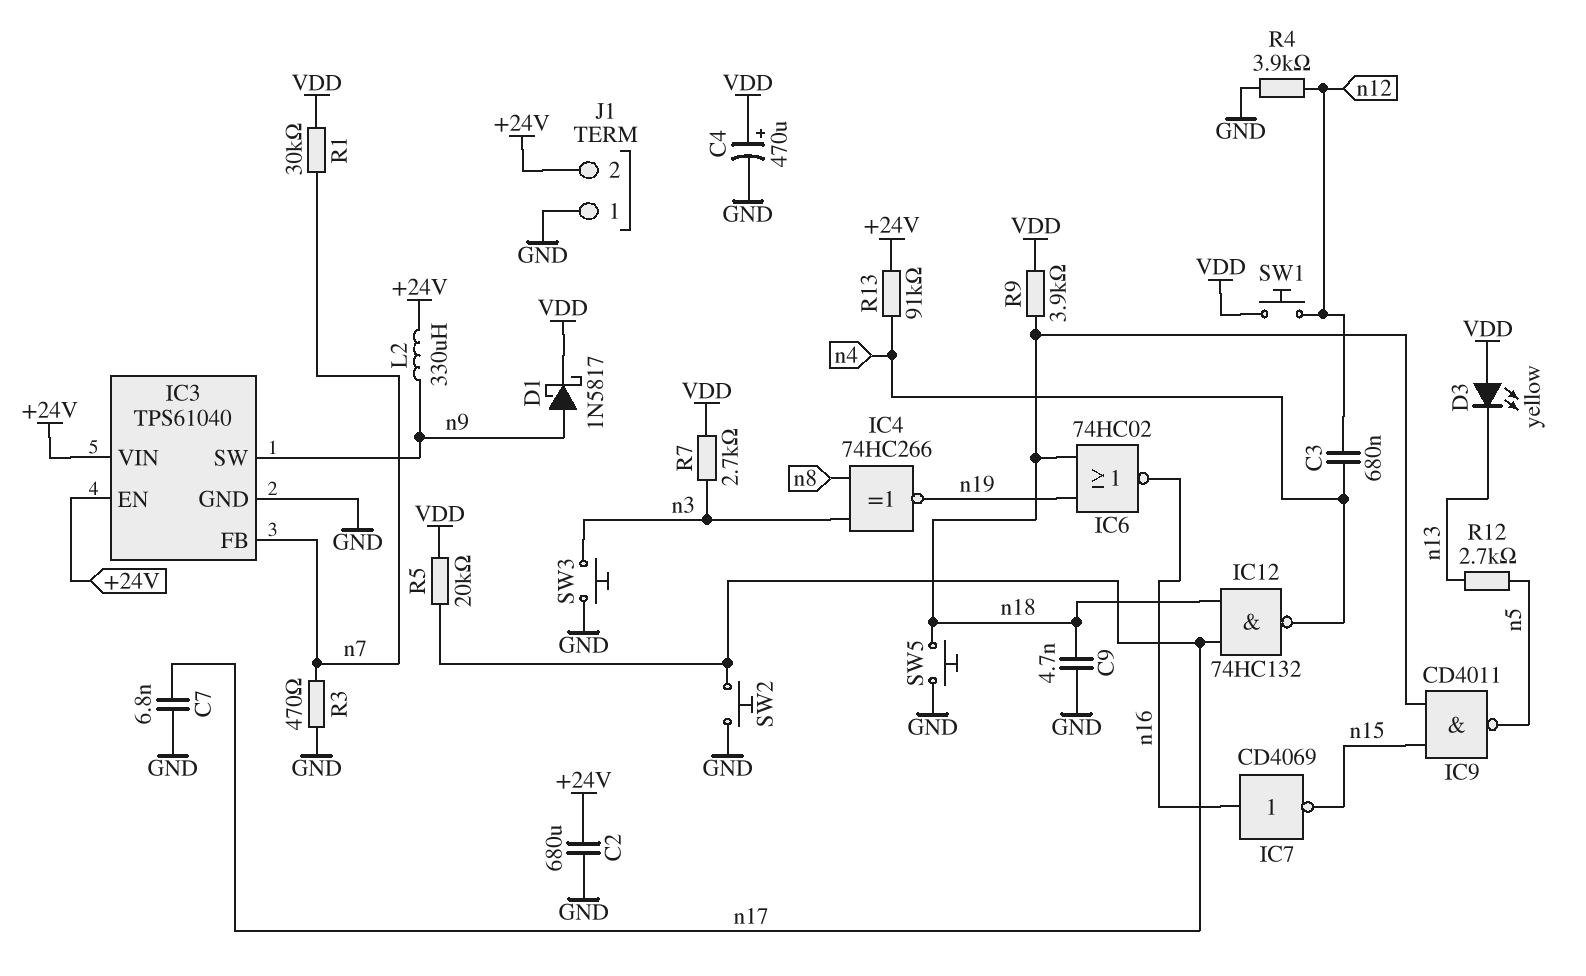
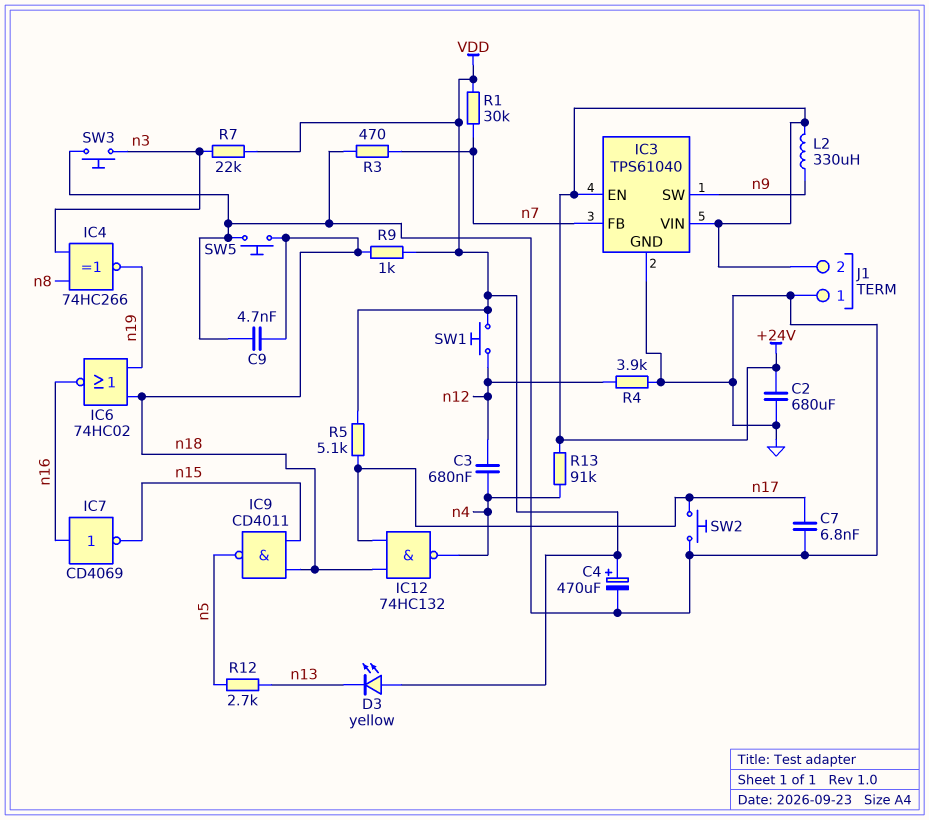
D1: schottky 1N5817 (A n9, K VDD) -> none
R5: 20k (VDD, n17) -> 5.1k (VDD, n17)
R7: 2.7k (VDD, n3) -> 22k (VDD, n3)
R9: 3.9k (VDD, n18) -> 1k (VDD, n18)

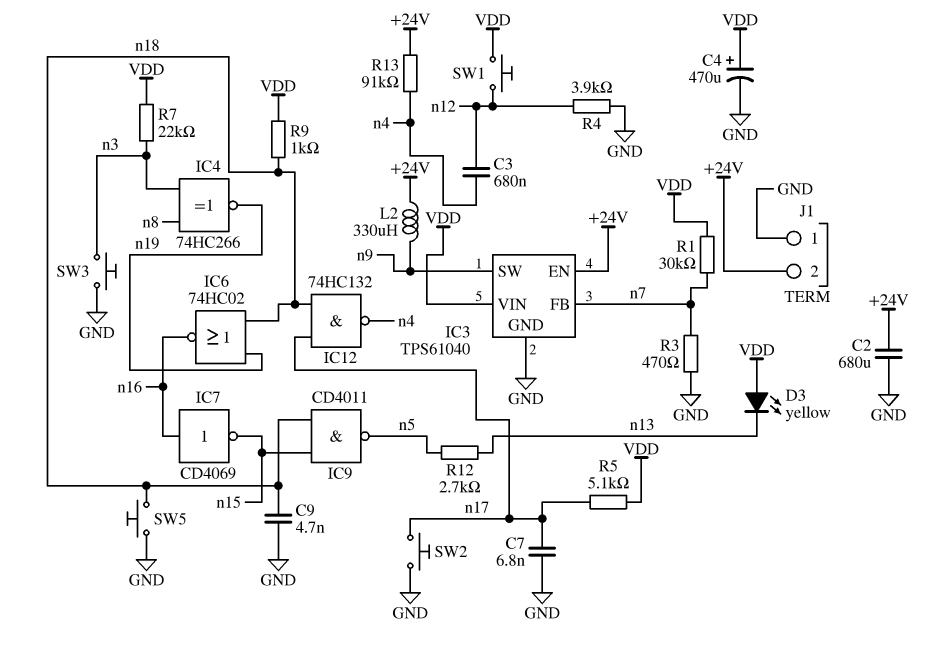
IC3 pin VIN: +24V -> VDD

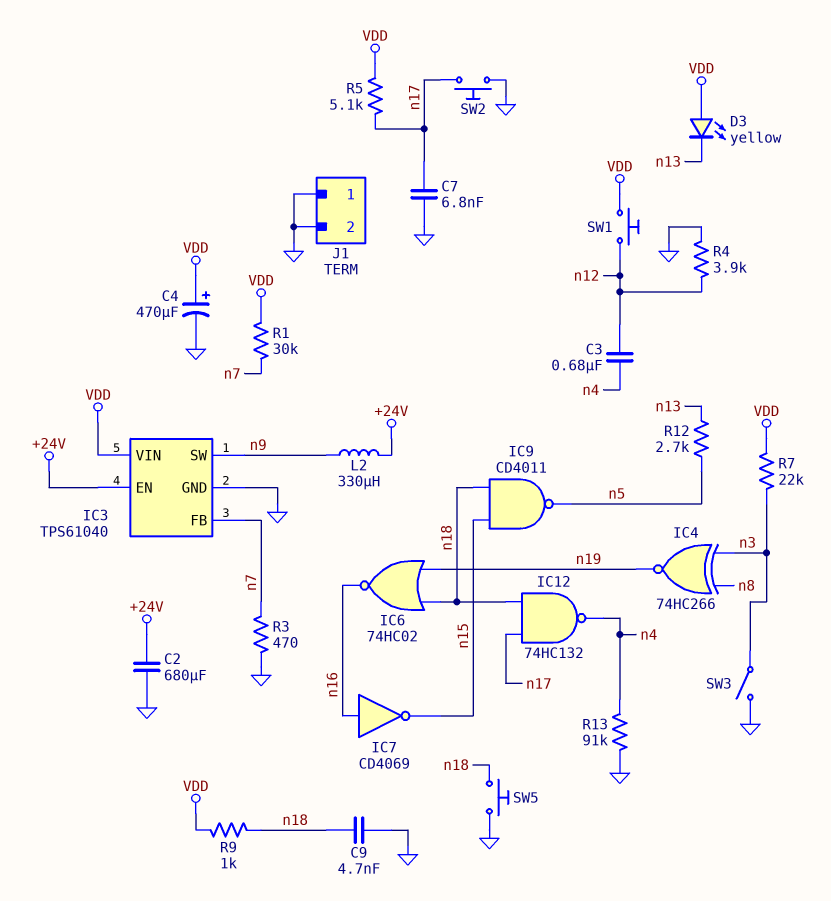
J1 pin 2: +24V -> GND
R13: 91k (+24V, n4) -> 91k (GND, n4)
SW3: button (GND, n3) -> switch (GND, n3)

